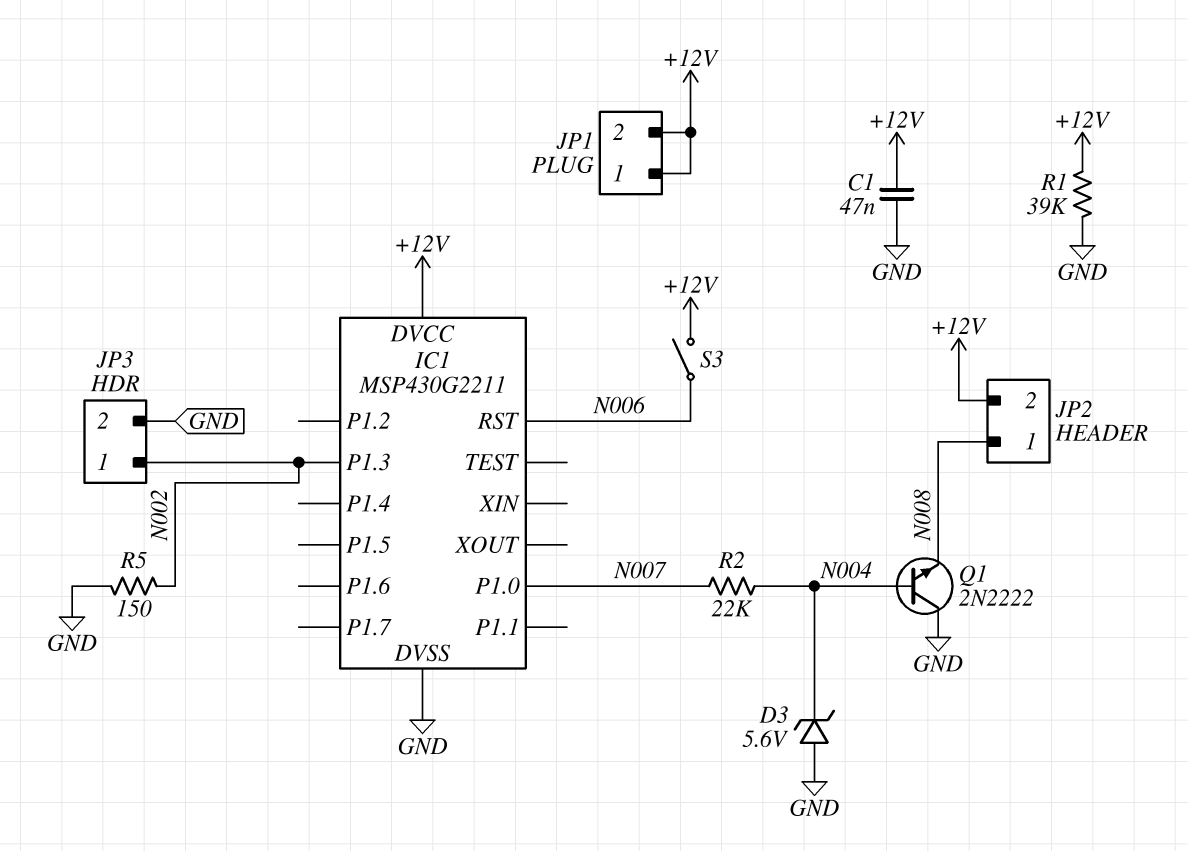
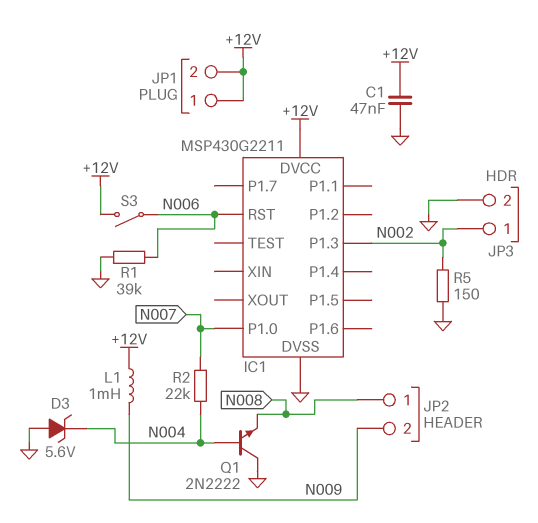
JP2 pin 2: +12V -> N009
L1: none -> 1mH (+12V, N009)
R1: 39k (+12V, GND) -> 39k (GND, N006)

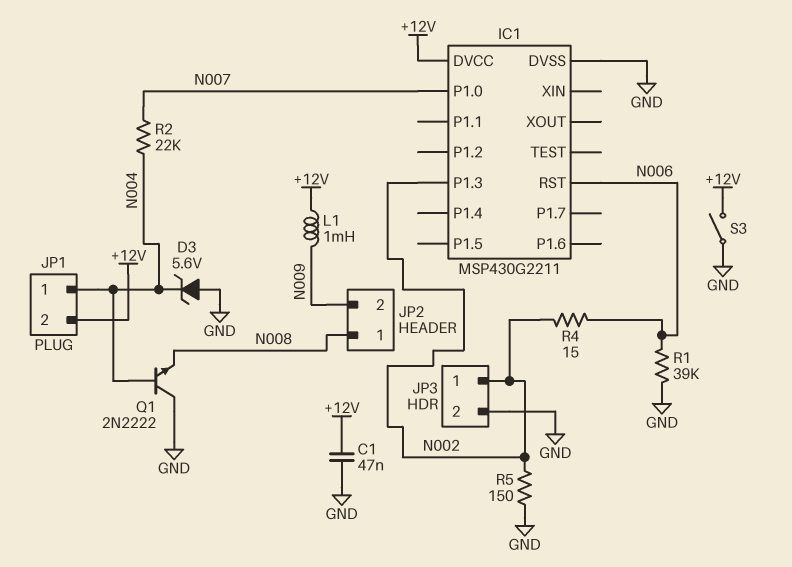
JP1 pin 1: +12V -> N004
R4: none -> 15 (N002, N006)
S3: switch (+12V, N006) -> switch (+12V, GND)

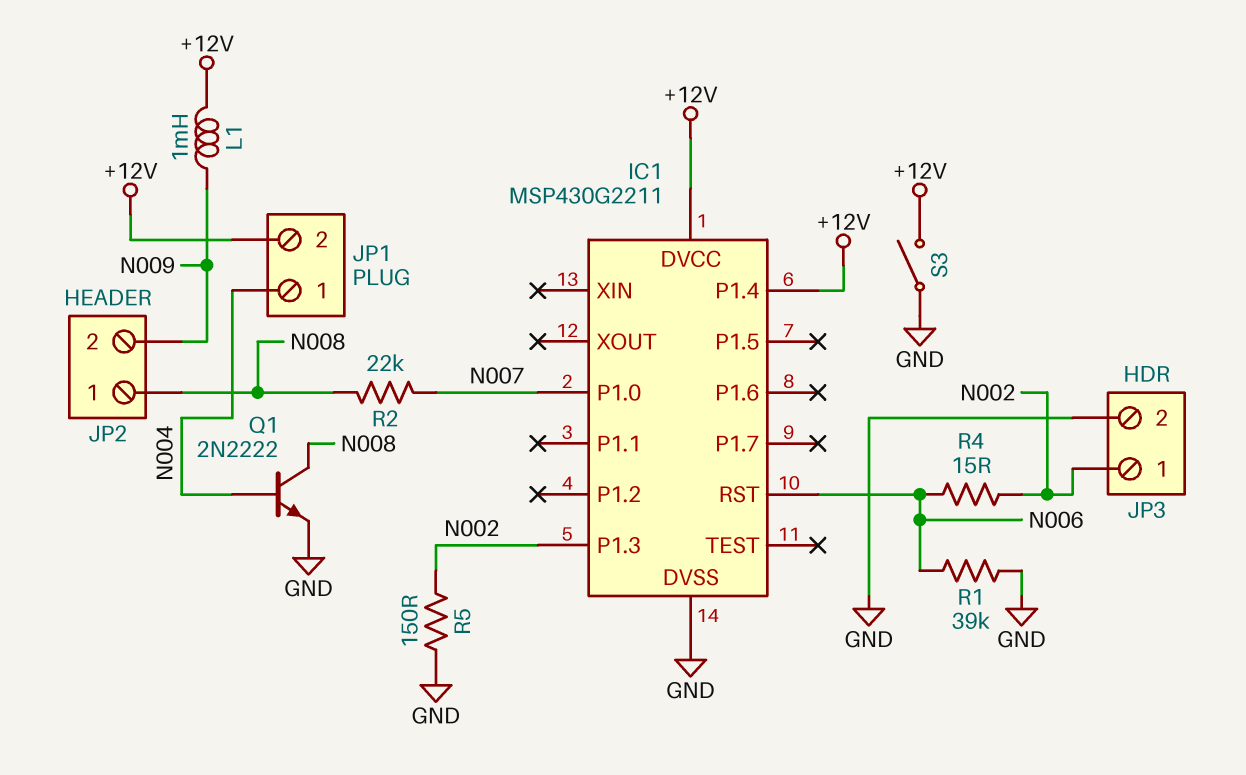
C1: 47nF (+12V, GND) -> none
D3: zener 5.6V (A GND, K N004) -> none
IC1 pin P1.4: none -> +12V
Q1: NPN 2N2222 (B N004, C GND, E N008) -> NPN 2N2222 (B N004, C N008, E GND)
R2: 22k (N004, N007) -> 22k (N007, N008)

